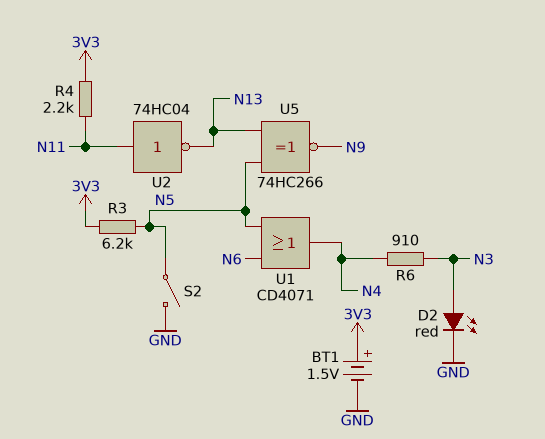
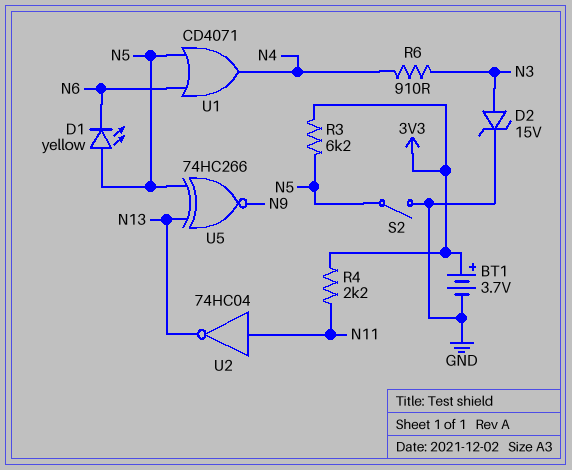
BT1: 1.5V (plus 3V3, minus GND) -> 3.7V (plus 3V3, minus GND)
D1: none -> LED yellow (A N5, K N6)
D2: LED red (A N3, K GND) -> zener 15V (A N3, K GND)

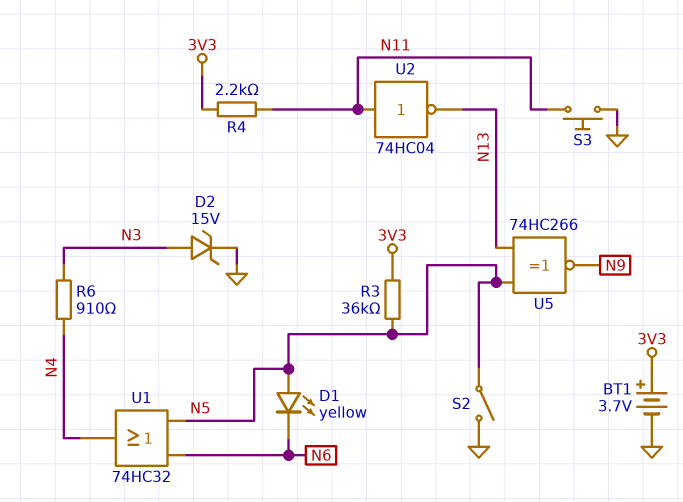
R3: 6.2k (3V3, N5) -> 36k (3V3, N5)
S3: none -> button (GND, N11)
U1: OR CD4071 (in N5, in N6, out N4) -> OR 74HC32 (in N5, in N6, out N4)

